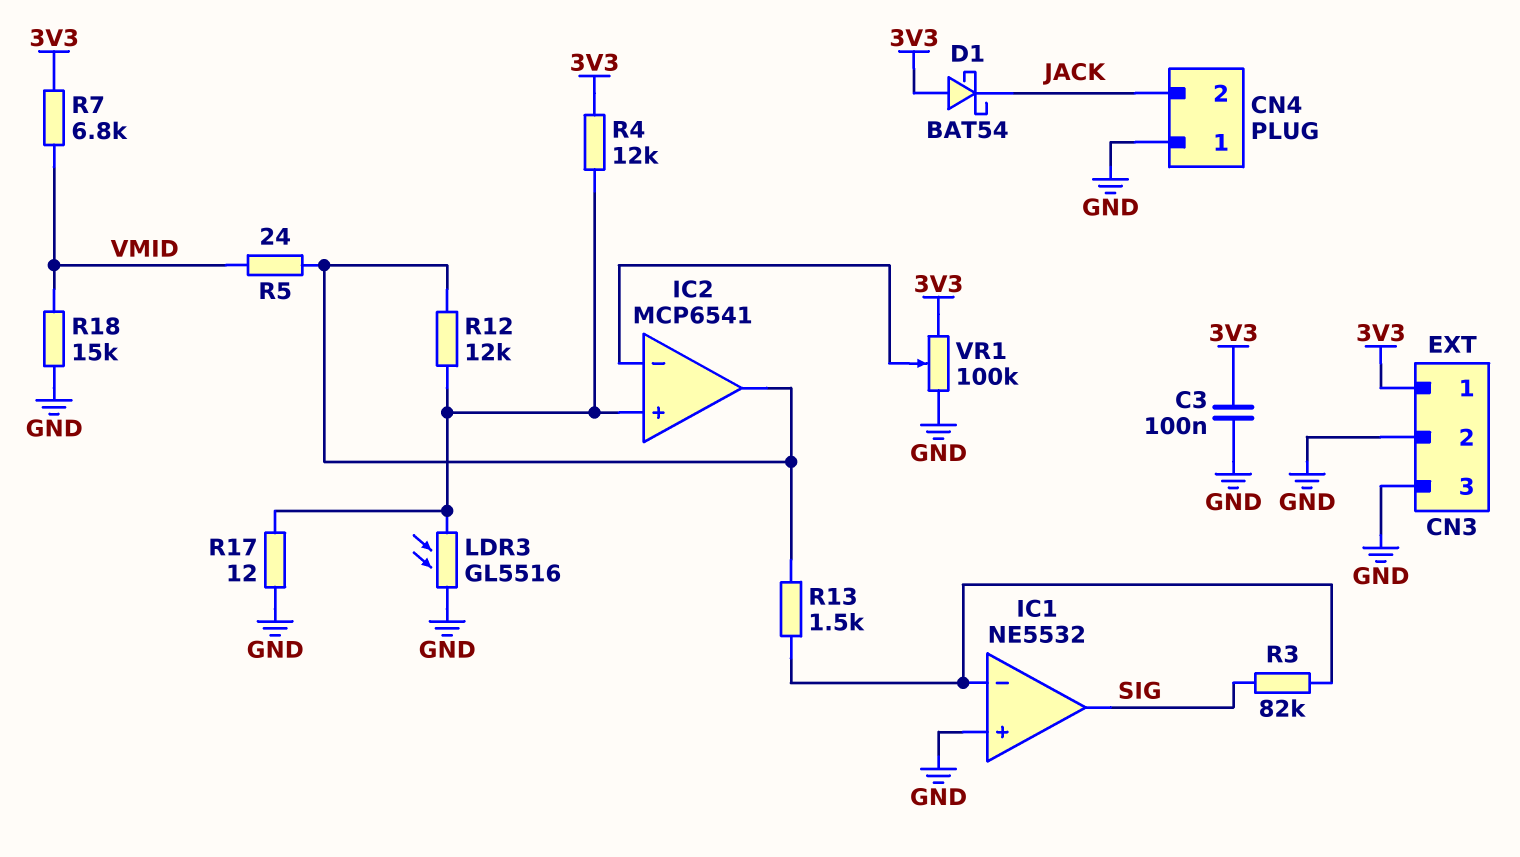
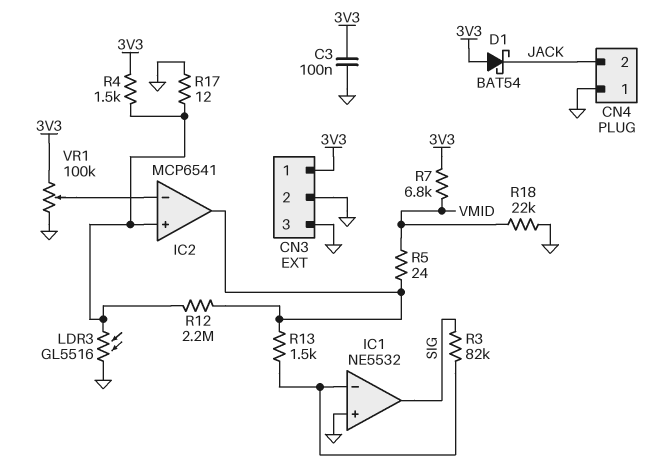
R4: 12k (3V3, IC2/in+) -> 1.5k (3V3, IC2/in+)
R12: 12k (IC2/in+, IC2/out) -> 2.2M (IC2/in+, IC2/out)
R18: 15k (GND, VMID) -> 22k (GND, VMID)

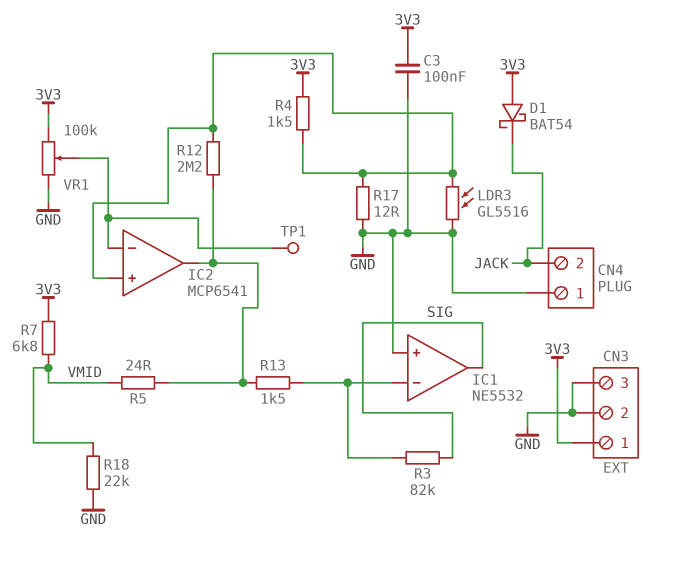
TP1: none -> test point (IC2/in-)

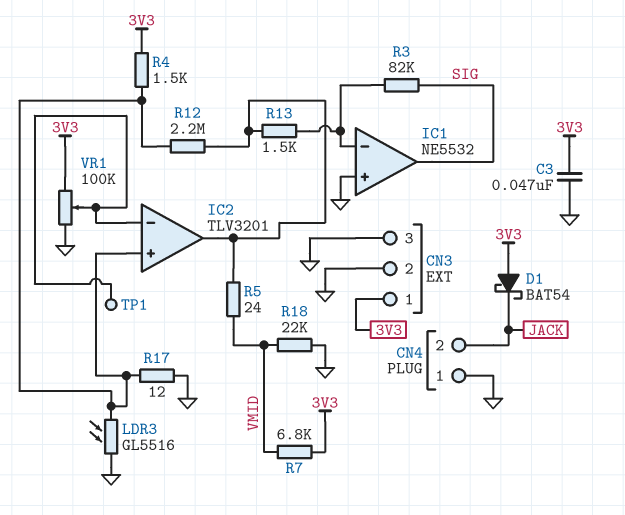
C3: 100nF (3V3, GND) -> 47nF (3V3, GND)
IC2: MCP6541 -> TLV3201

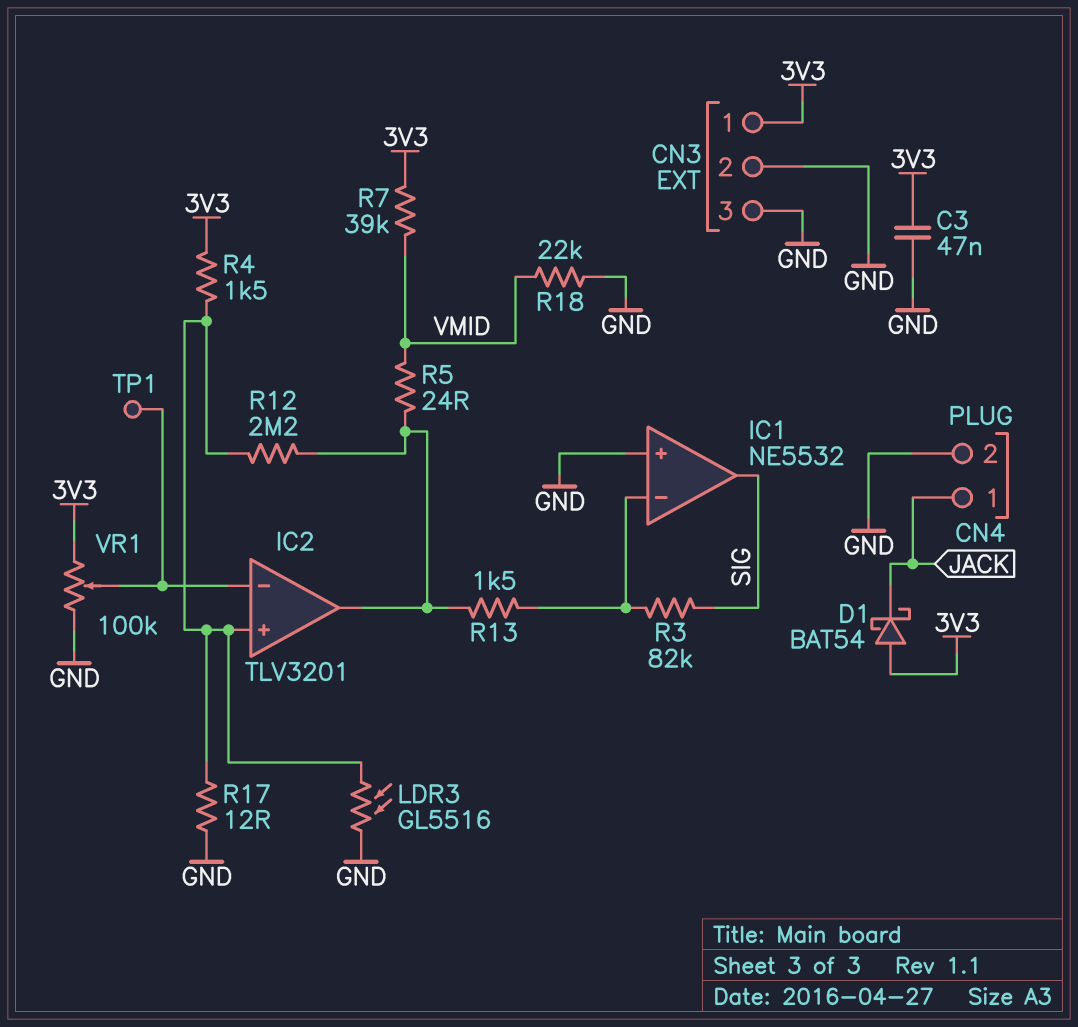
CN4 pin 1: GND -> JACK
CN4 pin 2: JACK -> GND
R7: 6.8k (3V3, VMID) -> 39k (3V3, VMID)

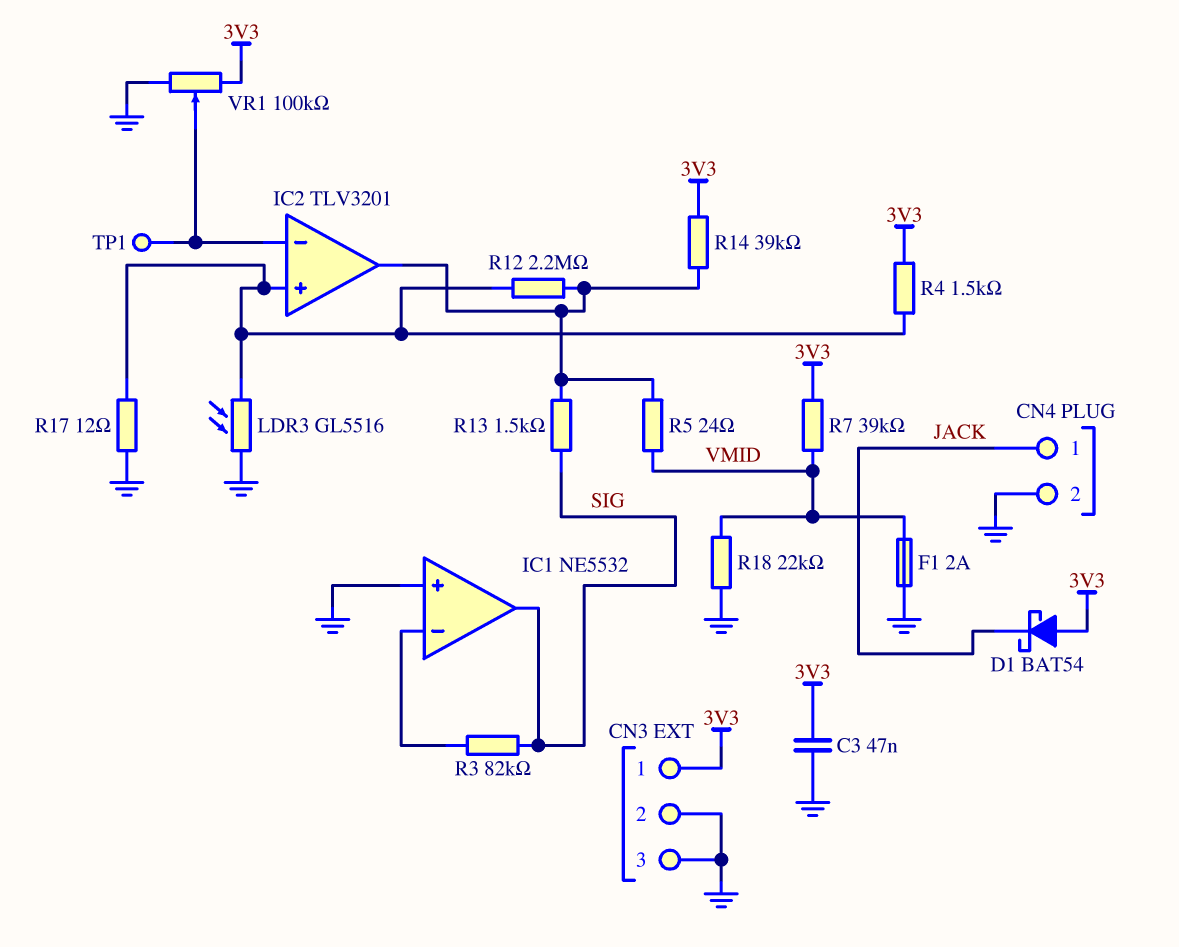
F1: none -> 2A (GND, VMID)
R13: 1.5k (IC1/in-, IC2/out) -> 1.5k (IC2/out, SIG)
R14: none -> 39k (3V3, IC2/out)

